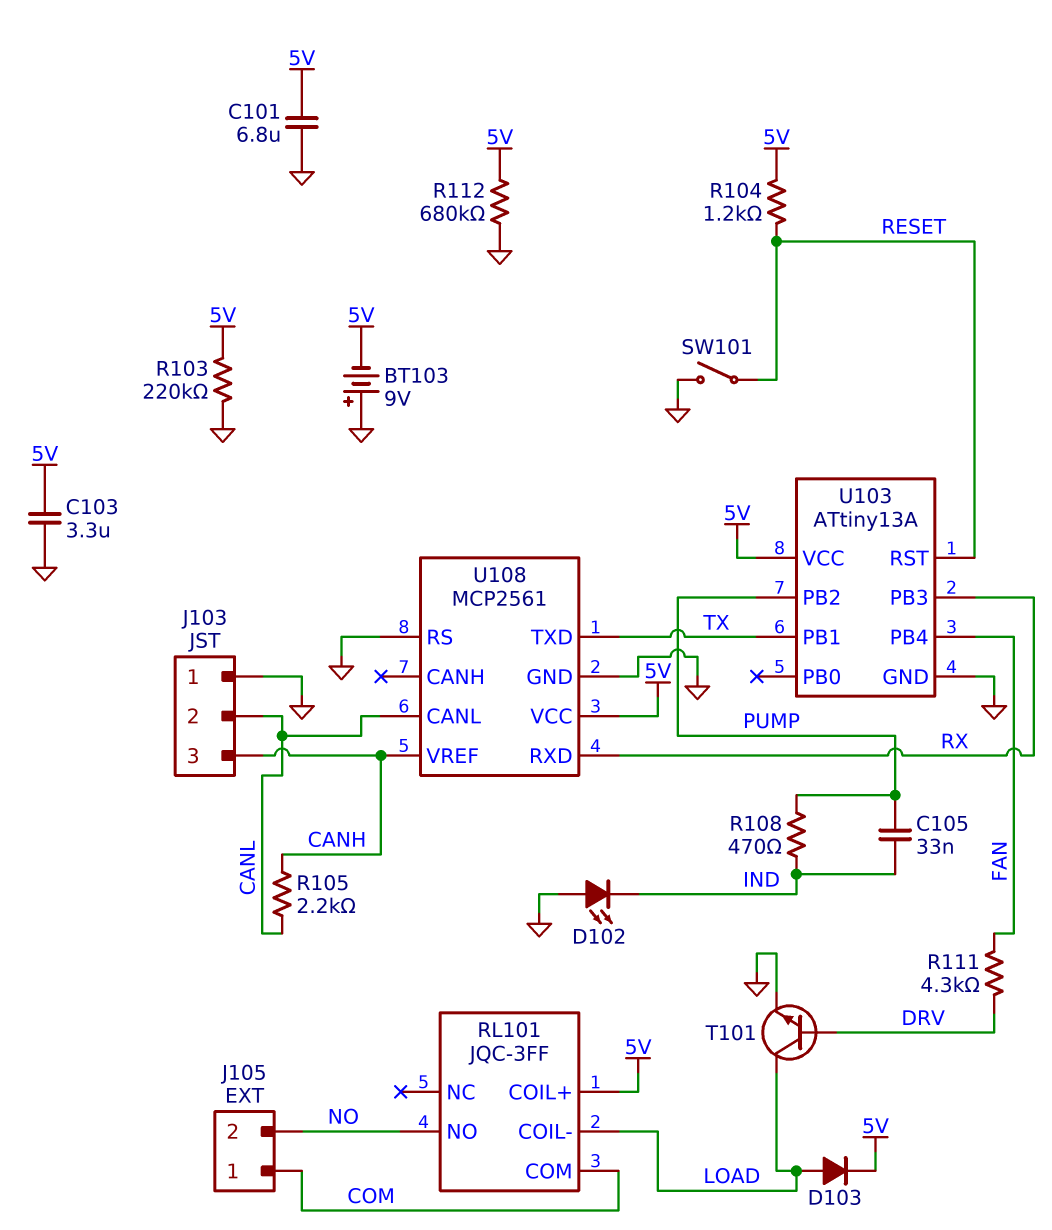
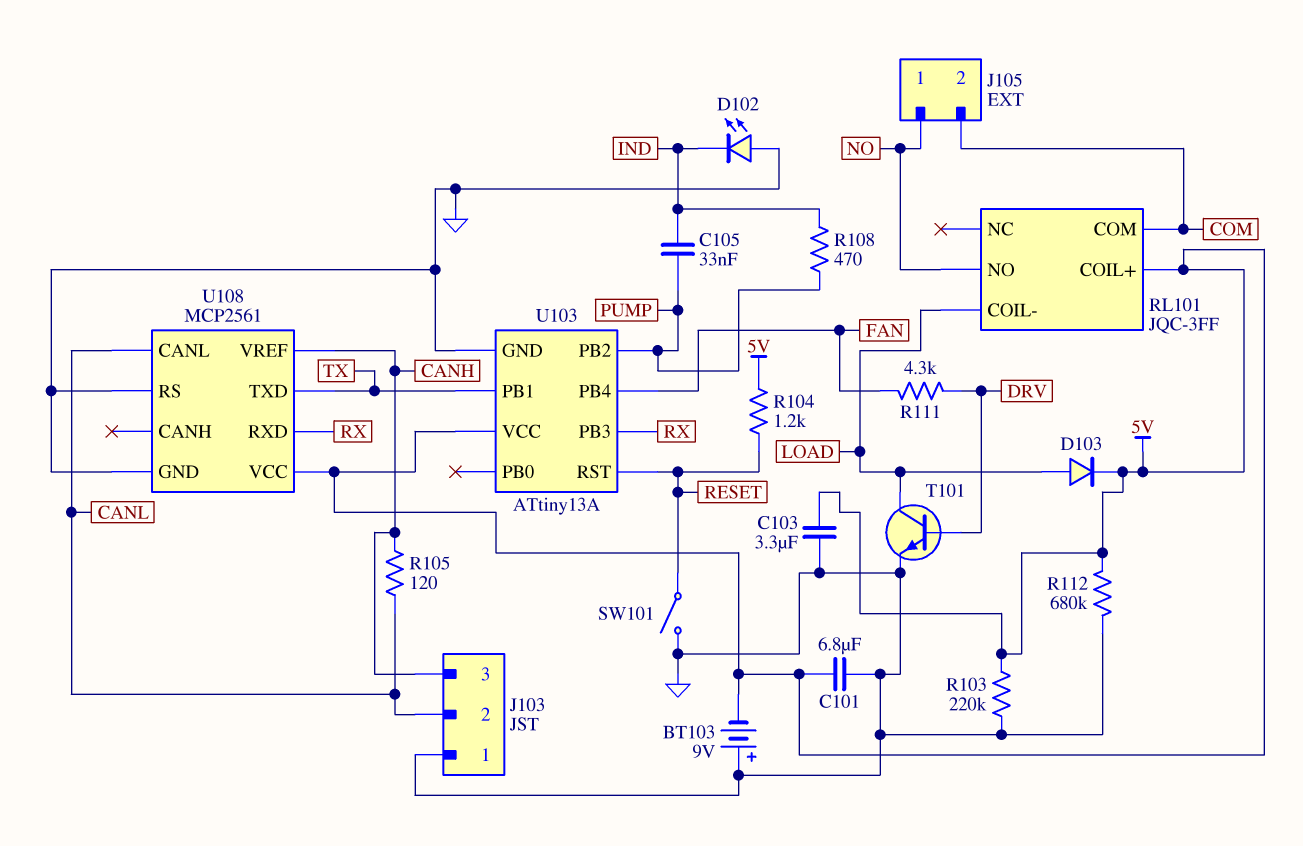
J105 pin 1: COM -> NO
J105 pin 2: NO -> COM
R105: 2.2k (CANH, CANL) -> 120 (CANH, CANL)

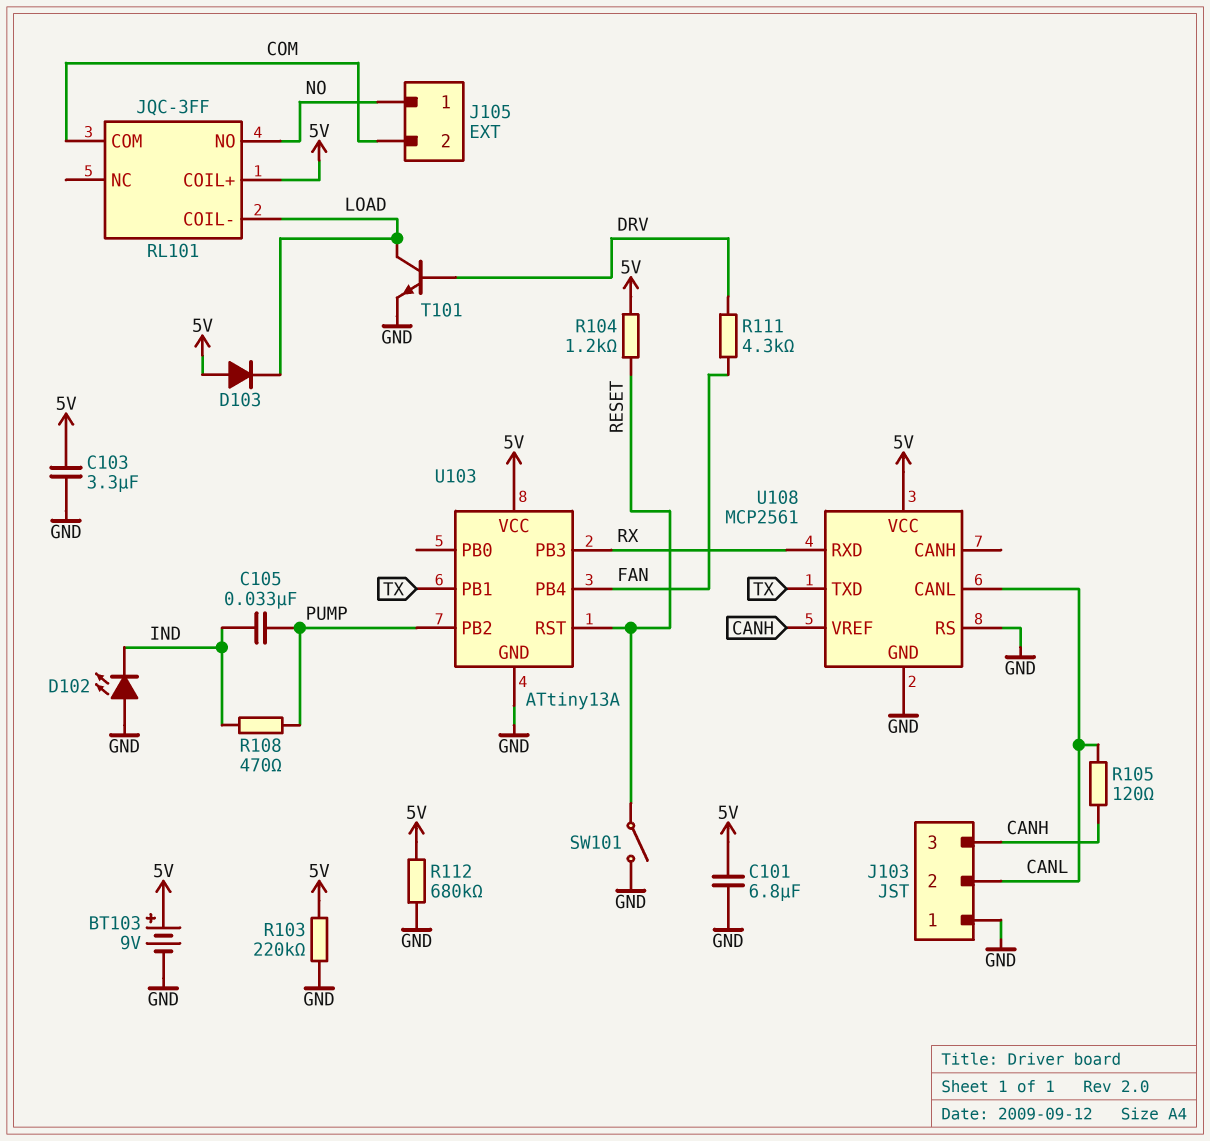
BT103: 9V (plus GND, minus 5V) -> 9V (plus 5V, minus GND)
D103: diode (A LOAD, K 5V) -> diode (A 5V, K LOAD)

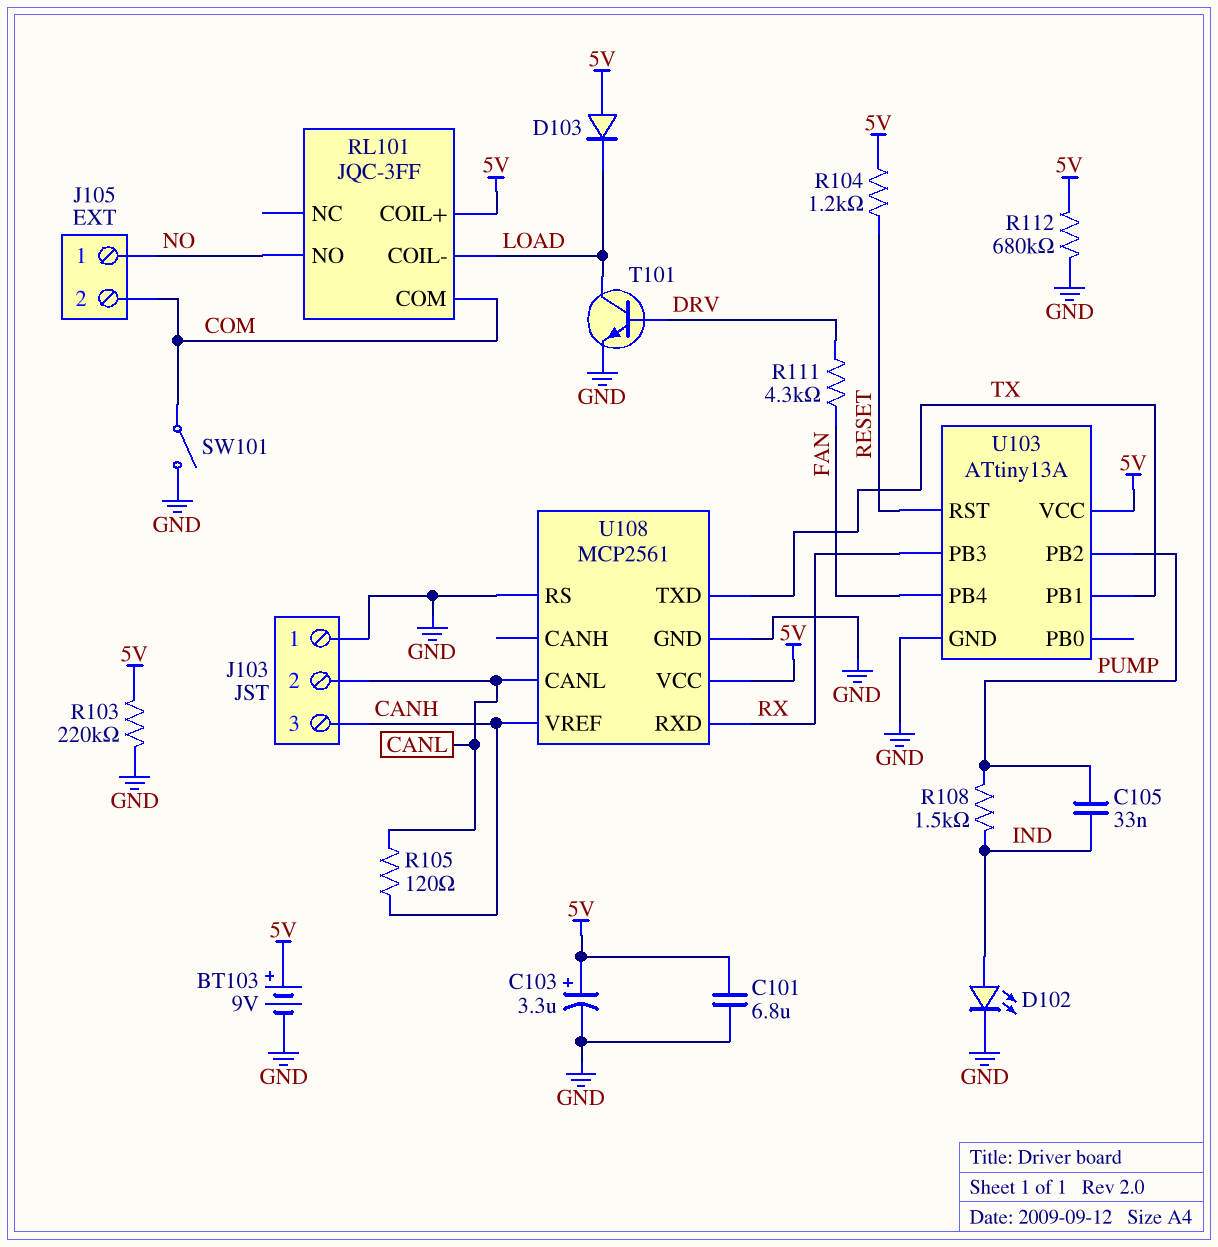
C103: 3.3uF (5V, GND) -> 3.3uF (plus 5V, minus GND)
D102: LED (A GND, K IND) -> LED (A IND, K GND)
R108: 470 (IND, PUMP) -> 1.5k (IND, PUMP)
SW101: switch (GND, RESET) -> switch (COM, GND)

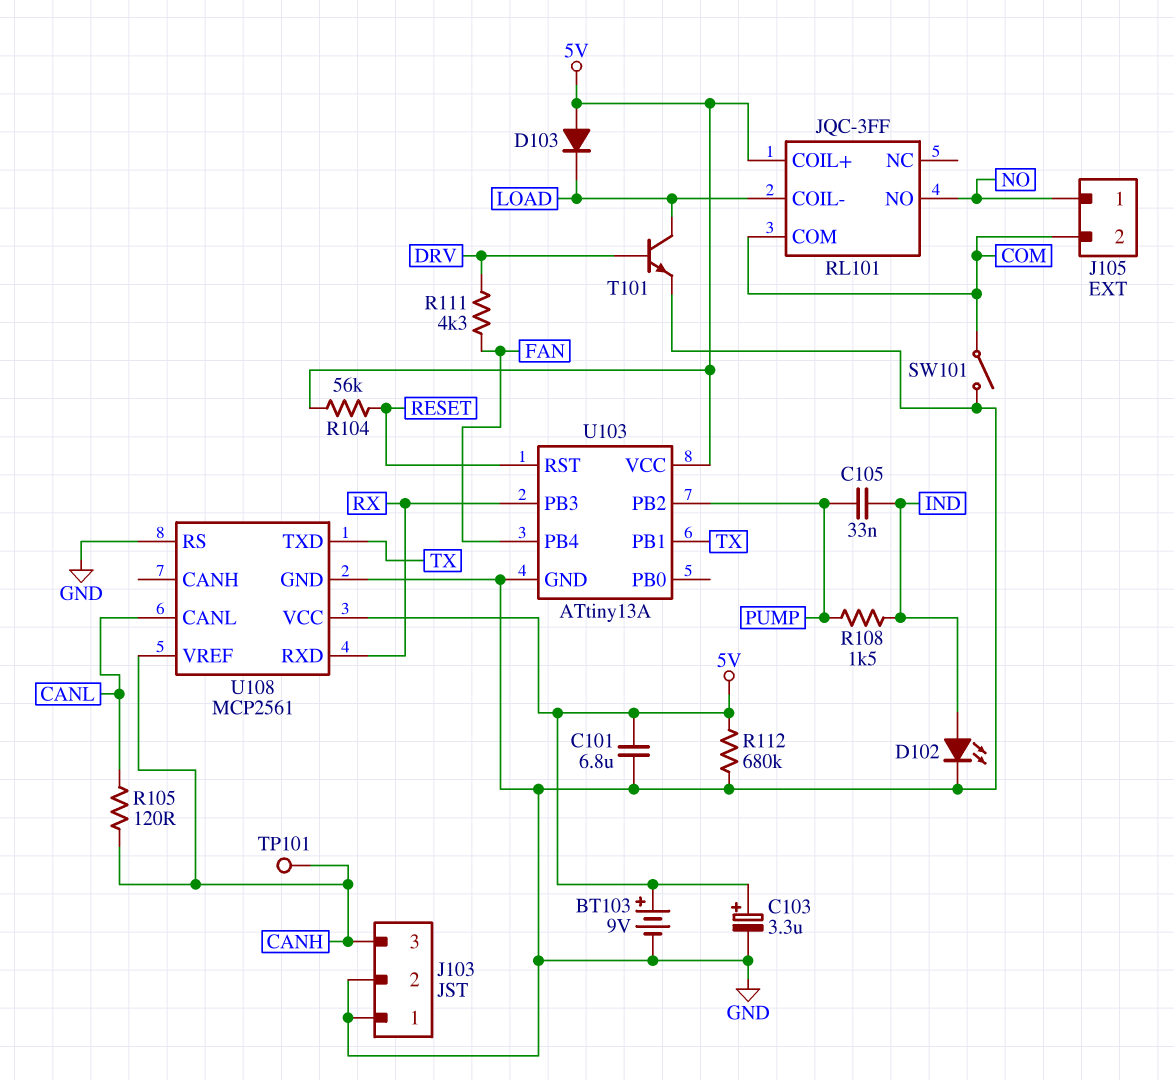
J103 pin 2: CANL -> GND
R103: 220k (5V, GND) -> none
R104: 1.2k (5V, RESET) -> 56k (5V, RESET)
TP101: none -> test point (CANH)

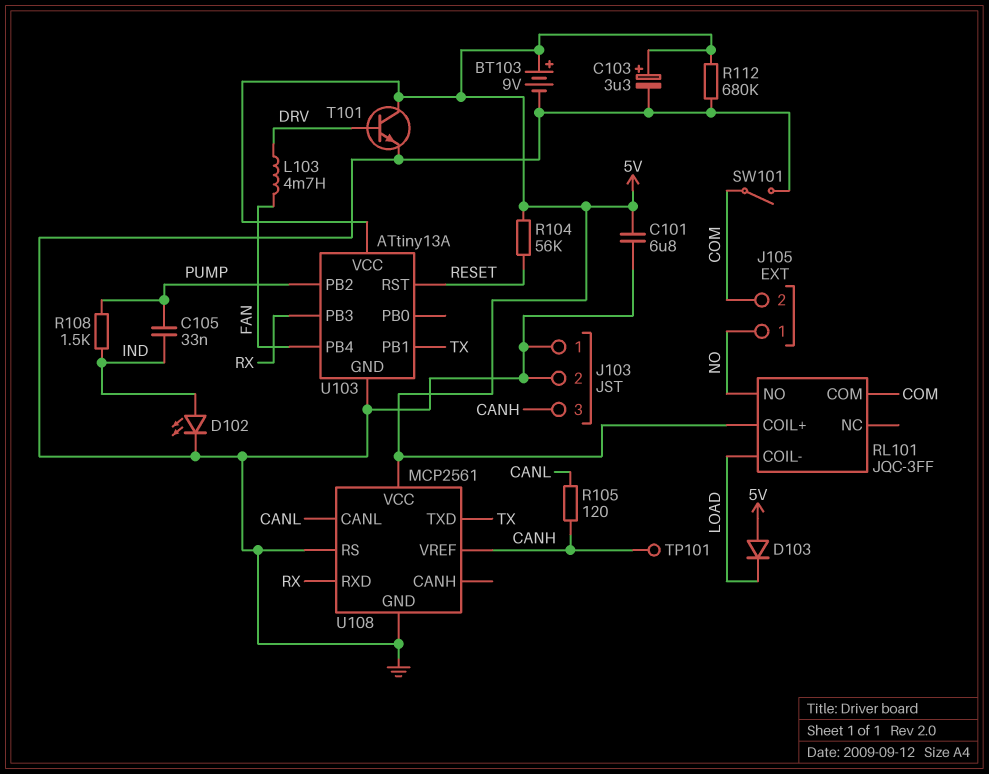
L103: none -> 4.7mH (DRV, FAN)
R111: 4.3k (DRV, FAN) -> none
T101: NPN (B DRV, C LOAD, E GND) -> NPN (B DRV, C 5V, E GND)

